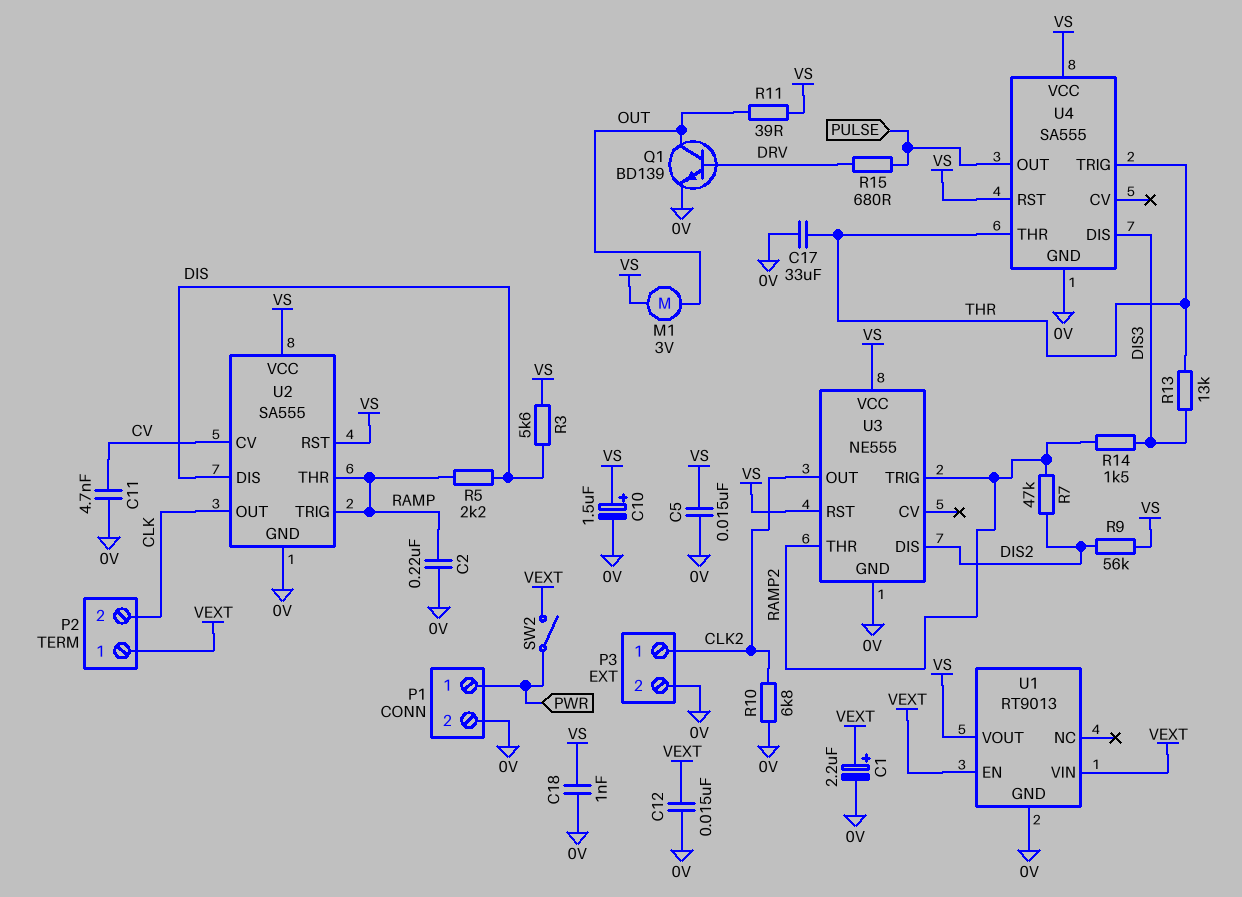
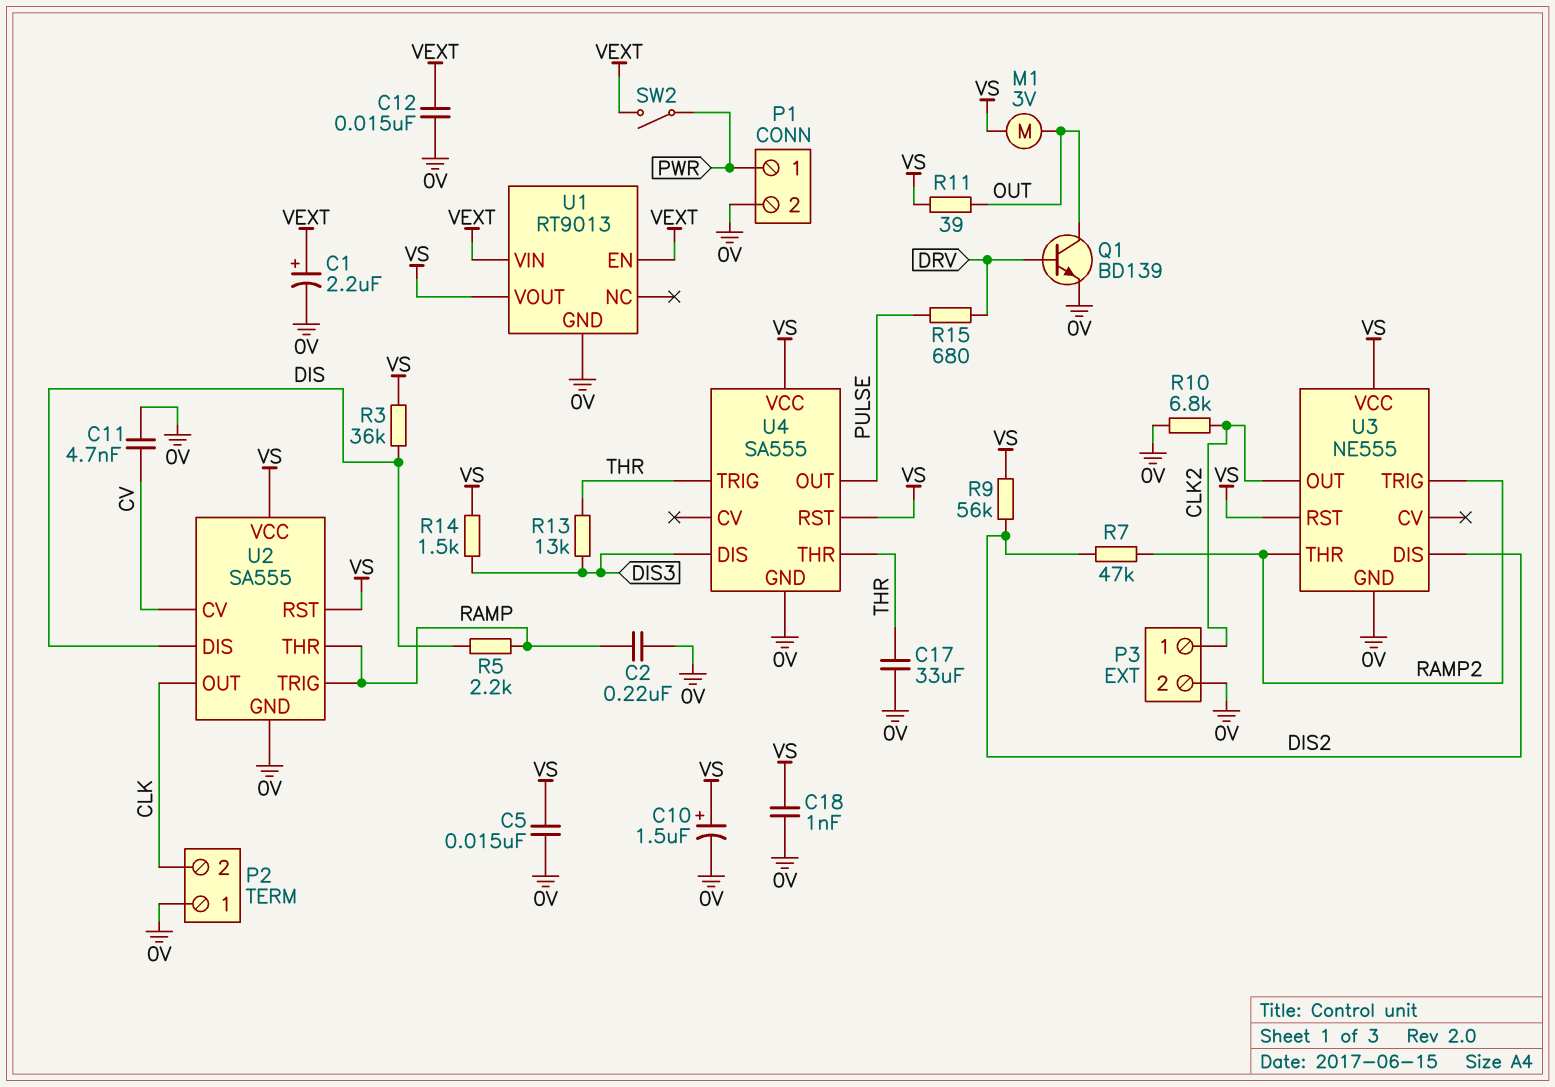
P2 pin 1: VEXT -> 0V
R3: 5.6k (DIS, VS) -> 36k (DIS, VS)
R14: 1.5k (DIS3, RAMP2) -> 1.5k (DIS3, VS)

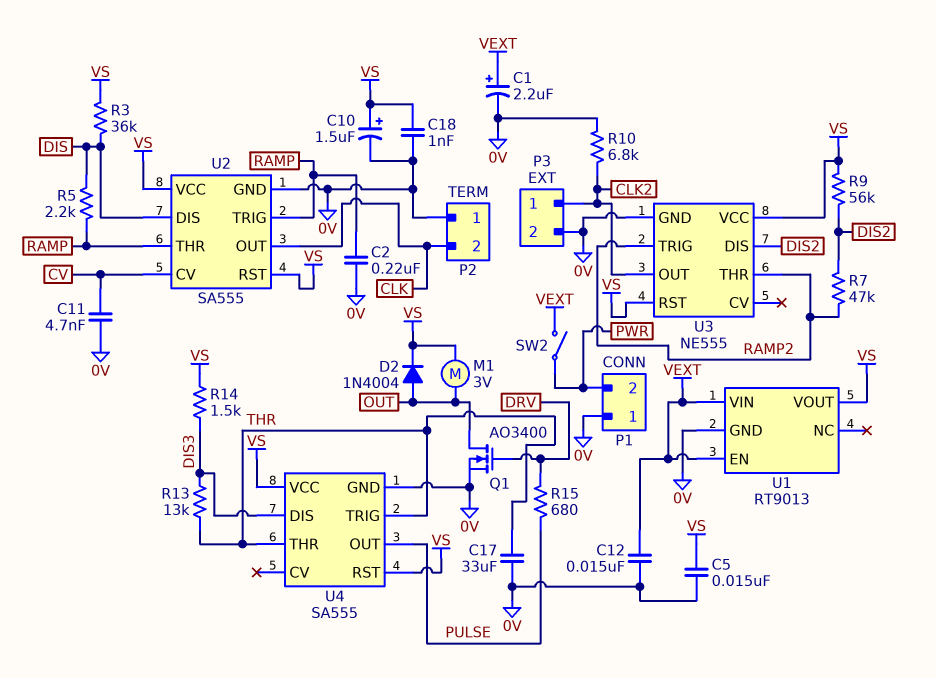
D2: none -> diode 1N4004 (A OUT, K VS)
P1 pin 1: PWR -> 0V
P1 pin 2: 0V -> PWR
Q1: NPN BD139 (B DRV, C OUT, E 0V) -> NMOS AO3400 (G DRV, D OUT, S 0V)
R11: 39 (OUT, VS) -> none

